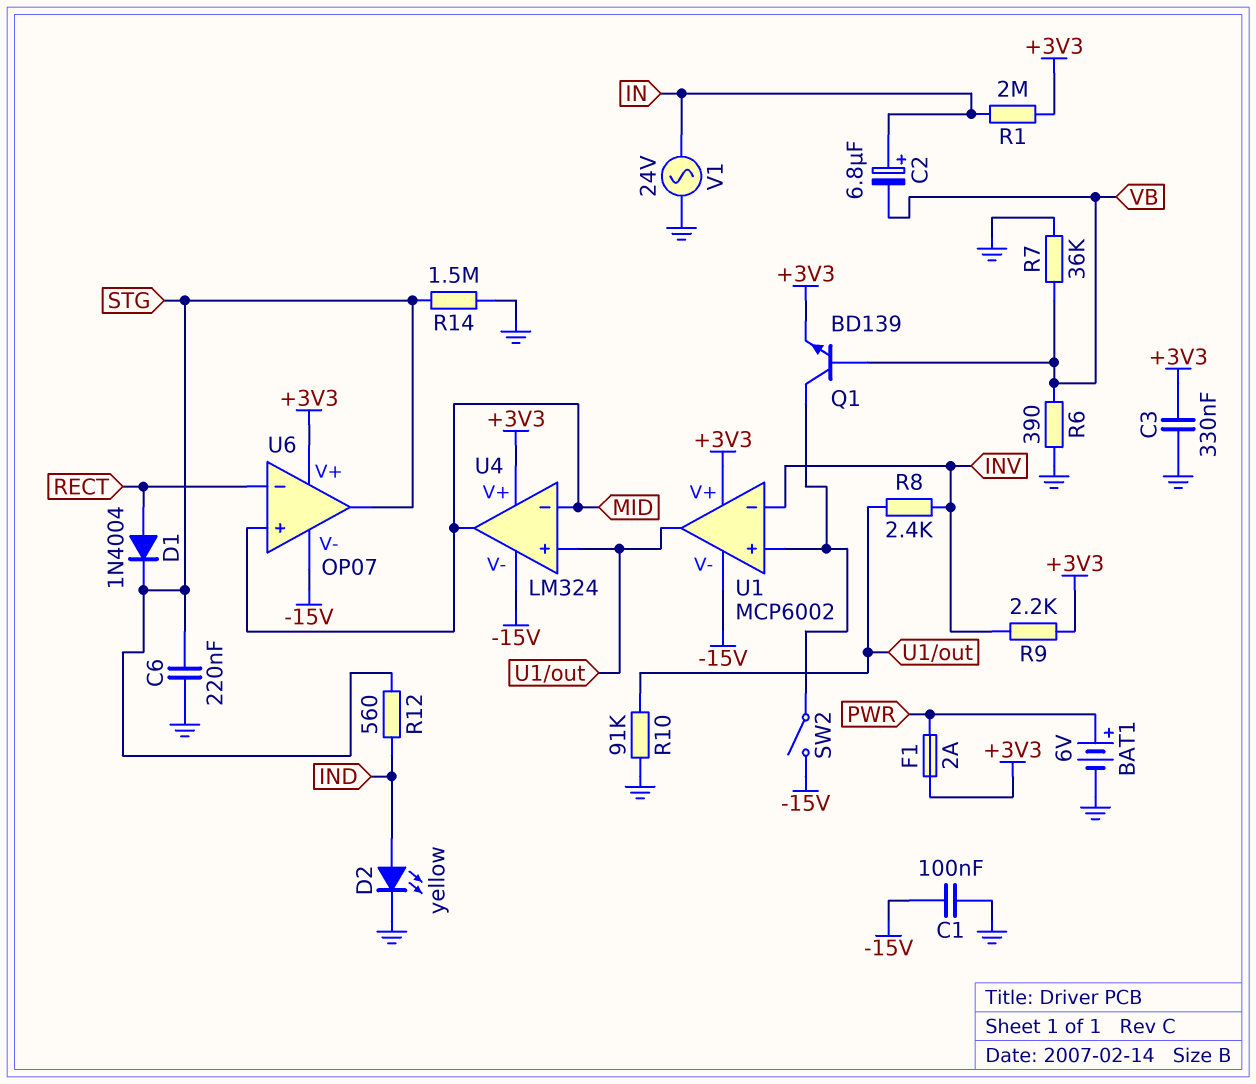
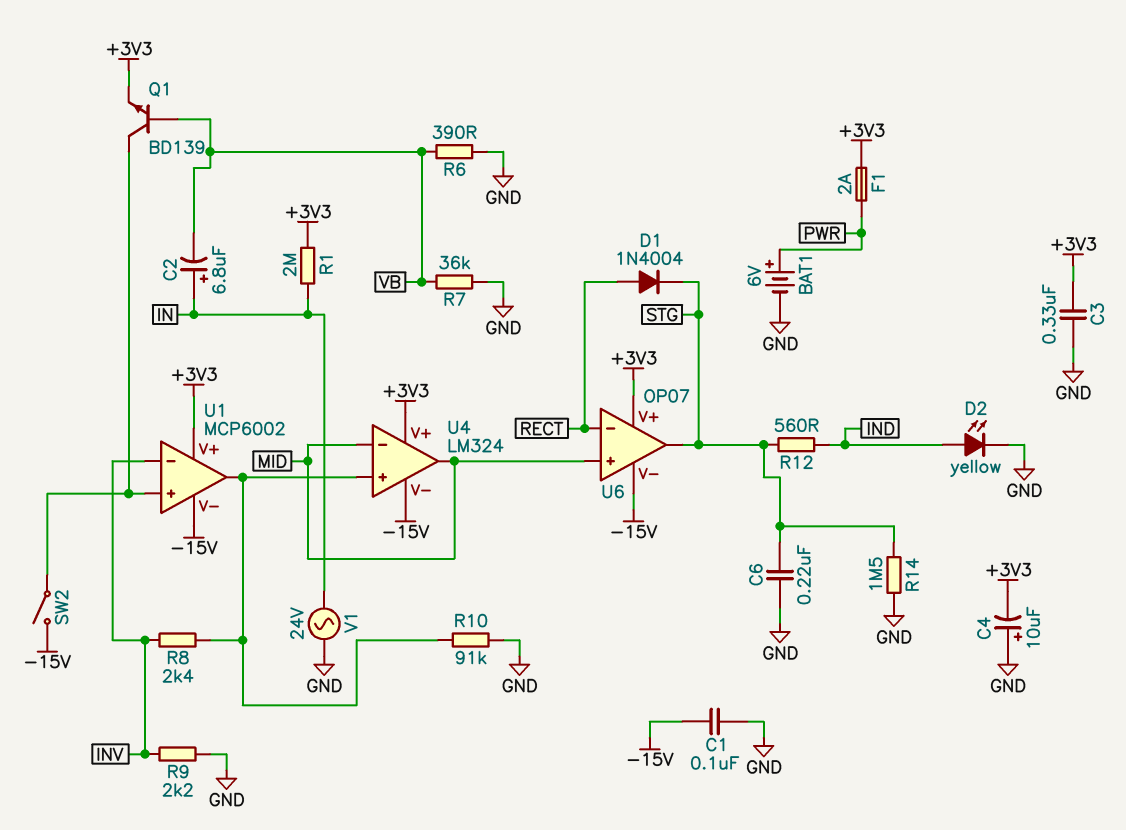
C4: none -> 10uF (plus GND, minus +3V3)
R9: 2.2k (+3V3, INV) -> 2.2k (GND, INV)

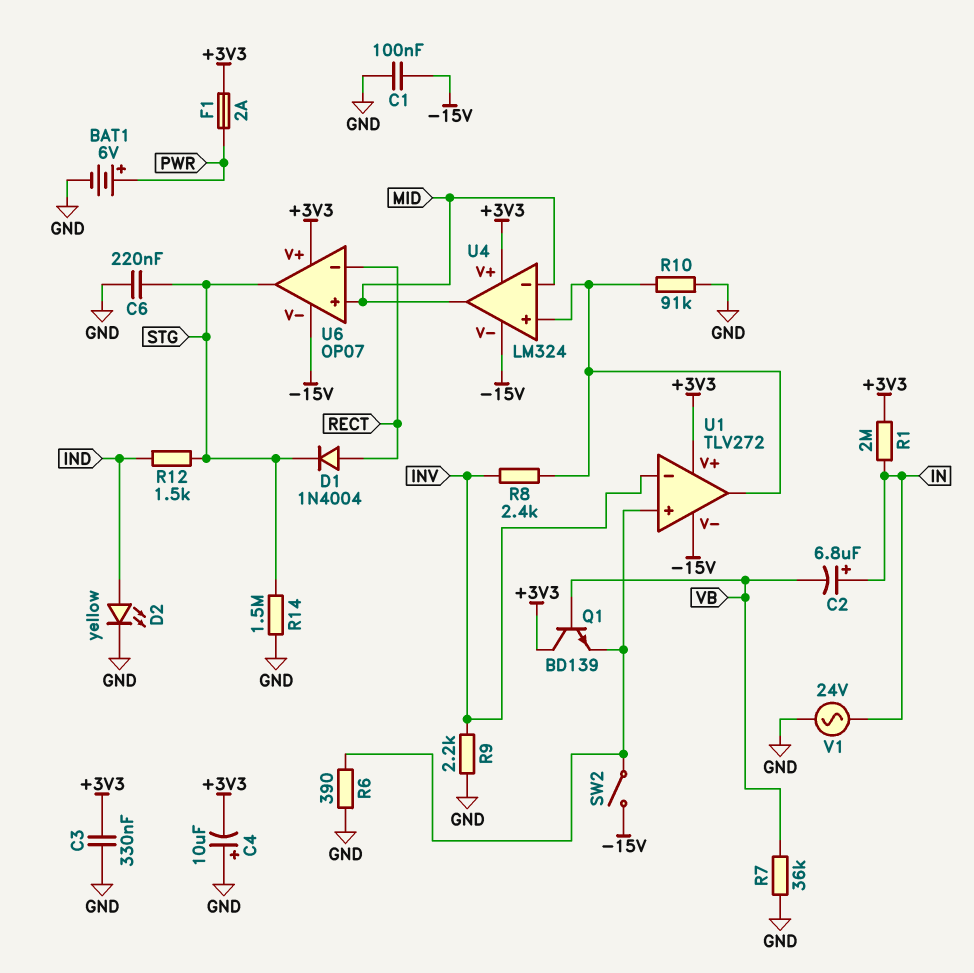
Q1: NPN BD139 (B VB, C U1/in+, E +3V3) -> NPN BD139 (B VB, C +3V3, E U1/in+)
R6: 390 (GND, VB) -> 390 (GND, U1/in+)
R12: 560 (IND, STG) -> 1.5k (IND, STG)
U1: MCP6002 -> TLV272

